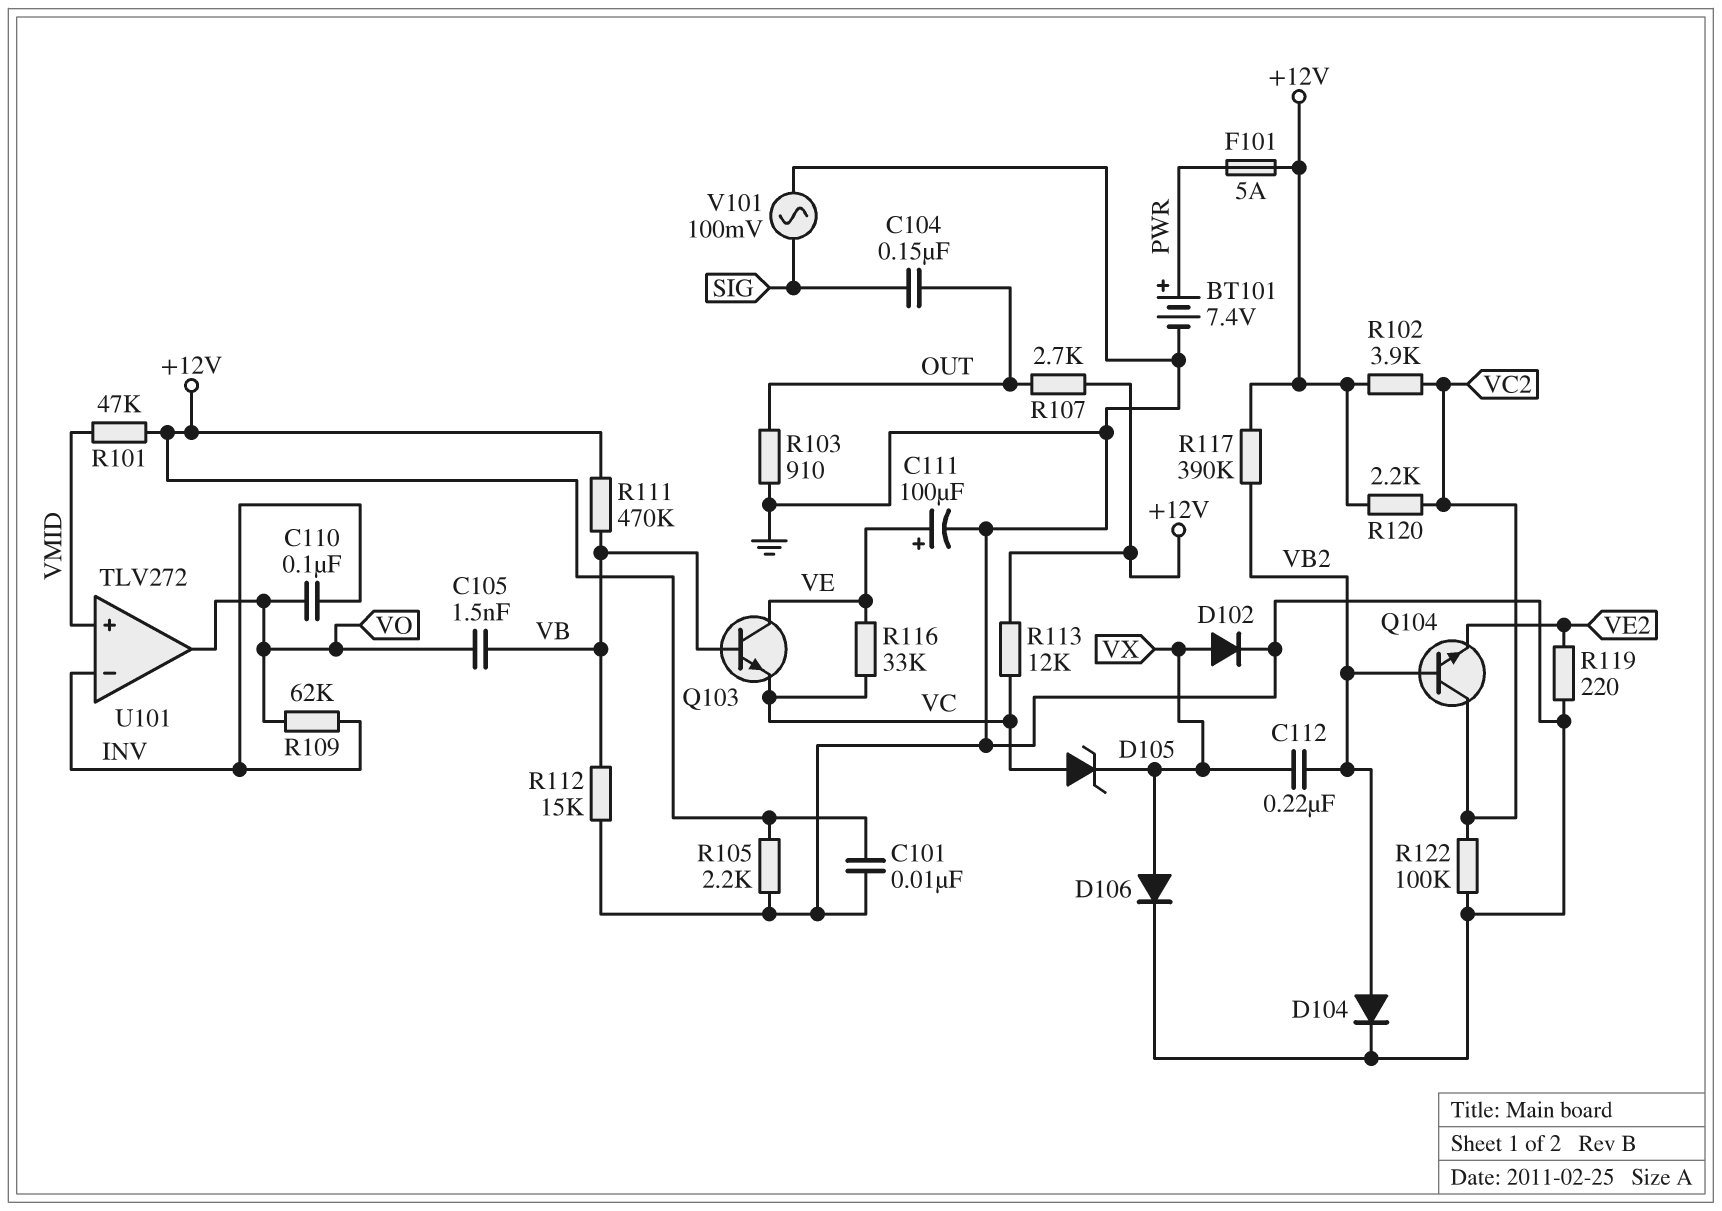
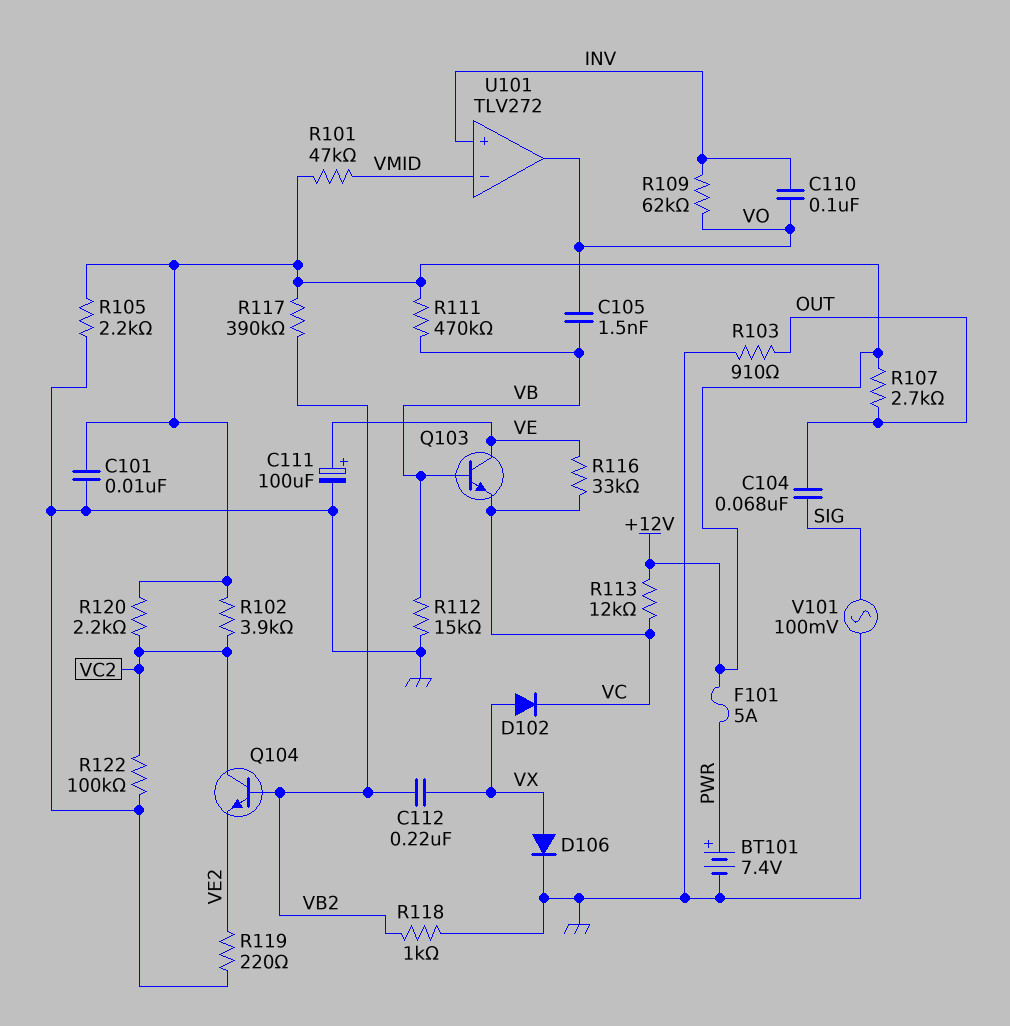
C104: 150nF (OUT, SIG) -> 68nF (OUT, SIG)
D102: diode (A VX, K GND) -> diode (A VX, K VC)
D104: diode (A VB2, K GND) -> none
D105: zener (A VC, K VX) -> none
R118: none -> 1k (GND, VB2)
U101 pin in+: VMID -> INV
U101 pin in-: INV -> VMID

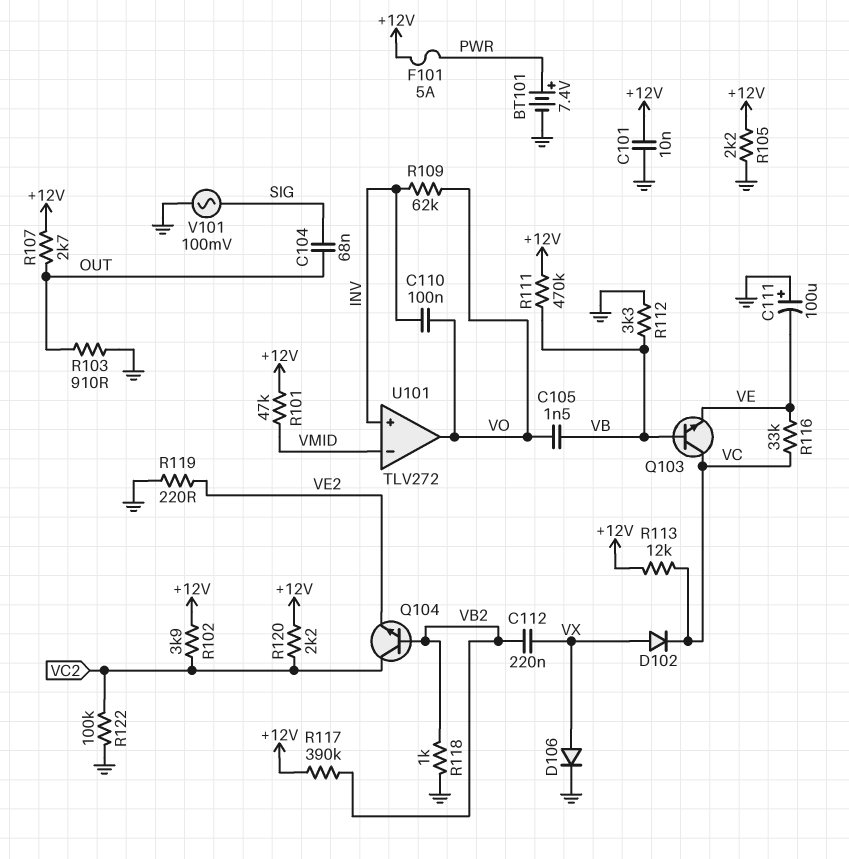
C111: 100uF (plus VE, minus GND) -> 100uF (plus GND, minus VE)
Q103: NPN (B VB, C VE, E VC) -> NPN (B VB, C VC, E VE)
R112: 15k (GND, VB) -> 3.3k (GND, VB)

